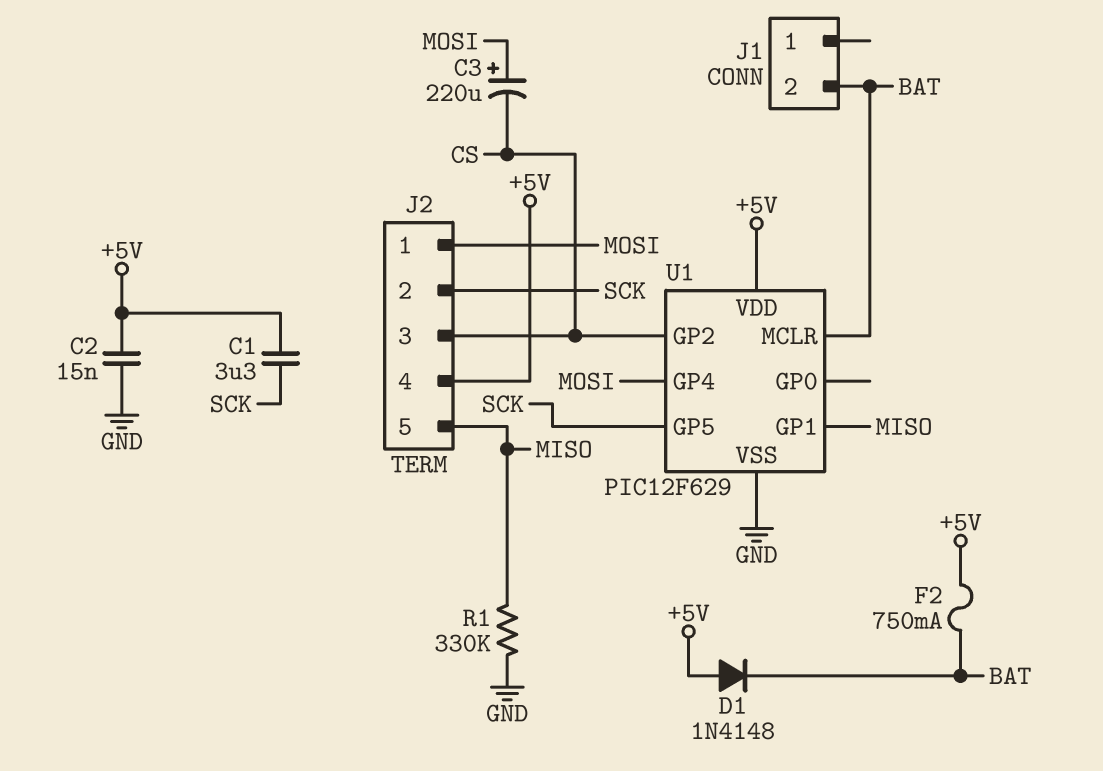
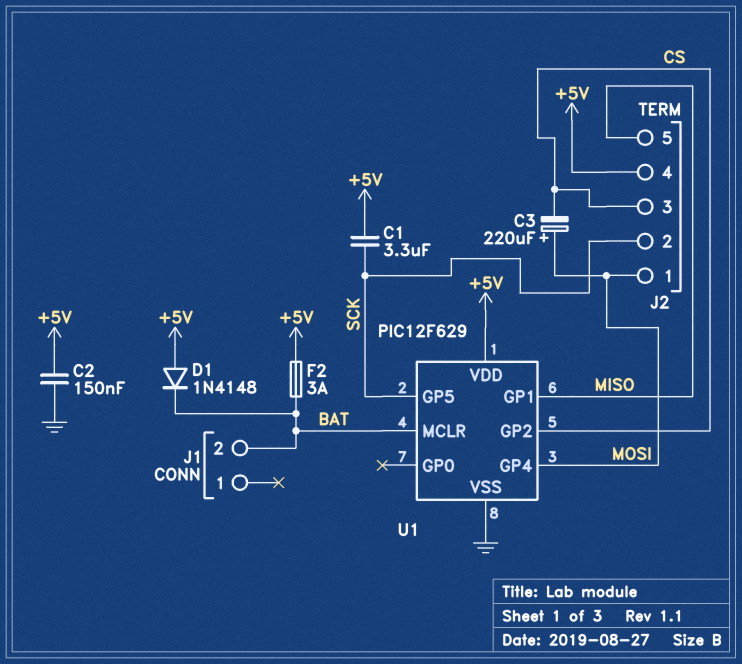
C2: 15nF (+5V, GND) -> 150nF (+5V, GND)
F2: 750mA (+5V, BAT) -> 3A (+5V, BAT)
R1: 330k (GND, MISO) -> none

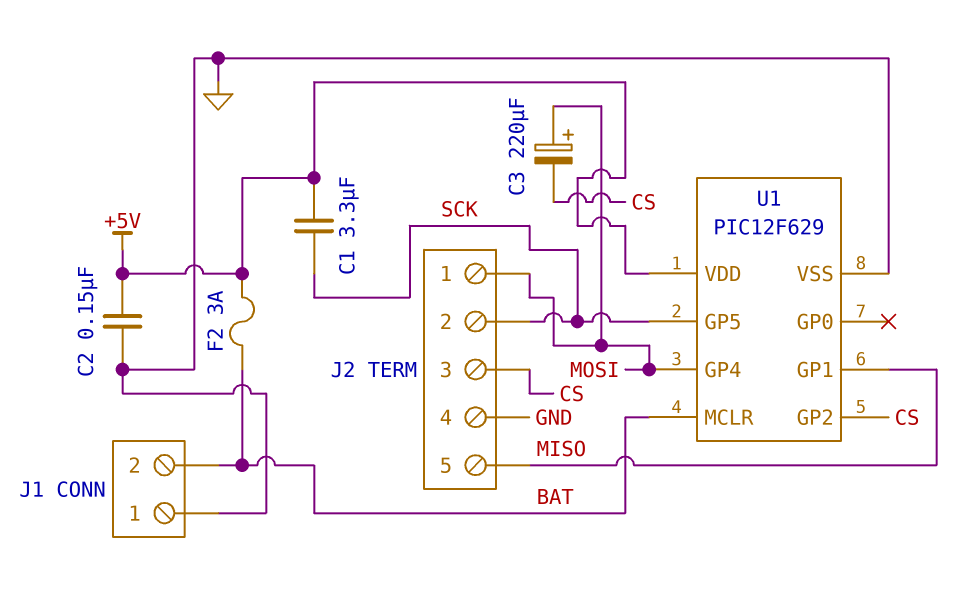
D1: diode 1N4148 (A +5V, K BAT) -> none
J1 pin 1: none -> GND
J2 pin 4: +5V -> GND

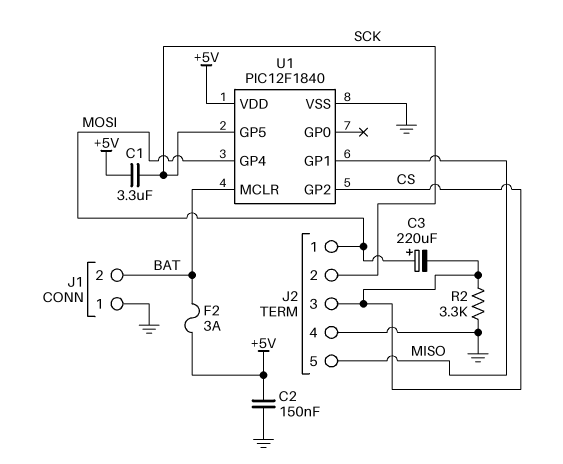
R2: none -> 3.3k (CS, GND)
U1: PIC12F629 -> PIC12F1840

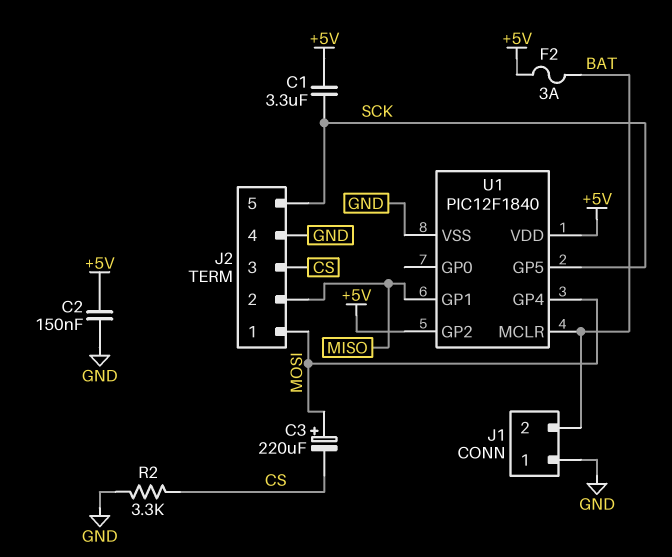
J2 pin 2: SCK -> MISO
J2 pin 5: MISO -> SCK
U1 pin GP2: CS -> +5V

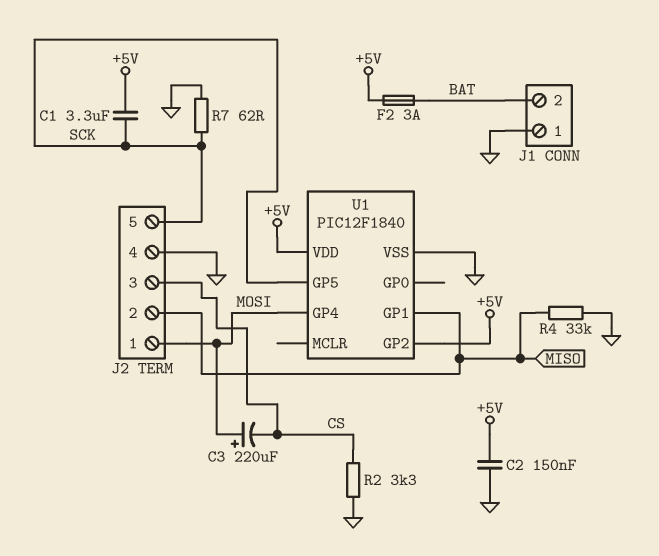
R4: none -> 33k (GND, MISO)
R7: none -> 62 (GND, SCK)
U1 pin MCLR: BAT -> none

